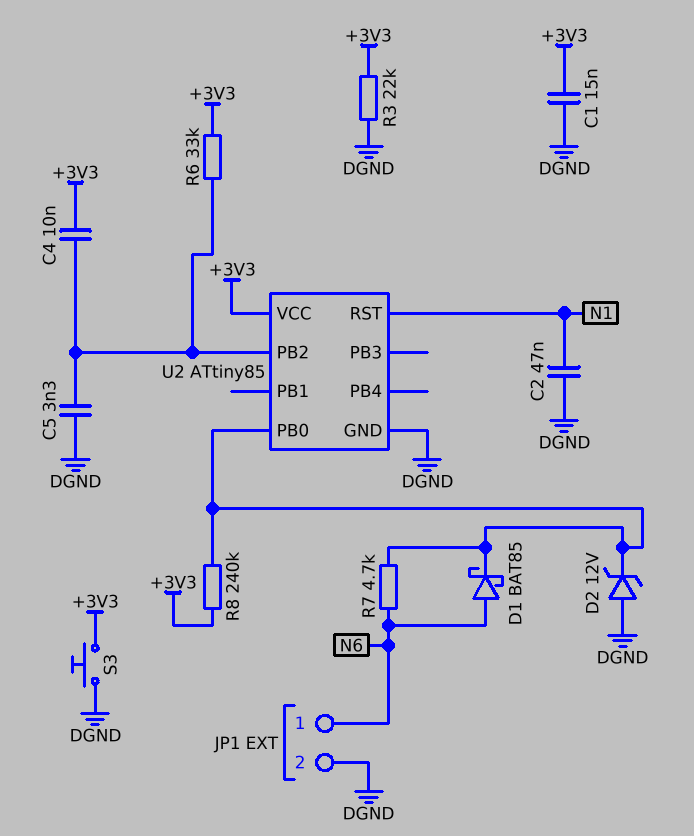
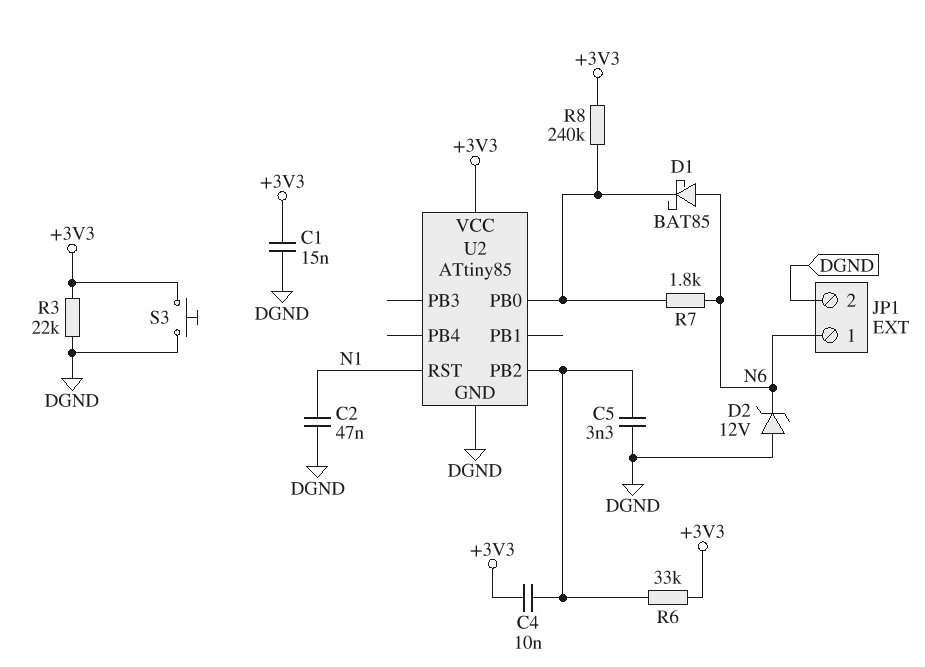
D2: zener 12V (A DGND, K U2/PB0) -> zener 12V (A DGND, K N6)
R7: 4.7k (N6, U2/PB0) -> 1.8k (N6, U2/PB0)

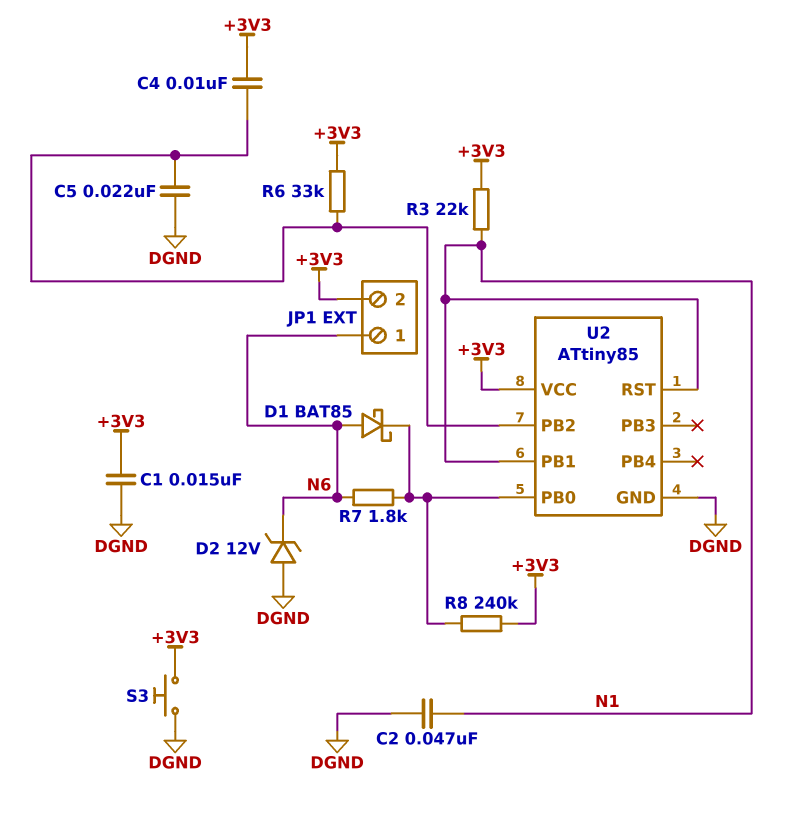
C5: 3.3nF (DGND, U2/PB2) -> 22nF (DGND, U2/PB2)
JP1 pin 2: DGND -> +3V3
R3: 22k (+3V3, DGND) -> 22k (+3V3, N1)
U2 pin PB1: none -> N1

